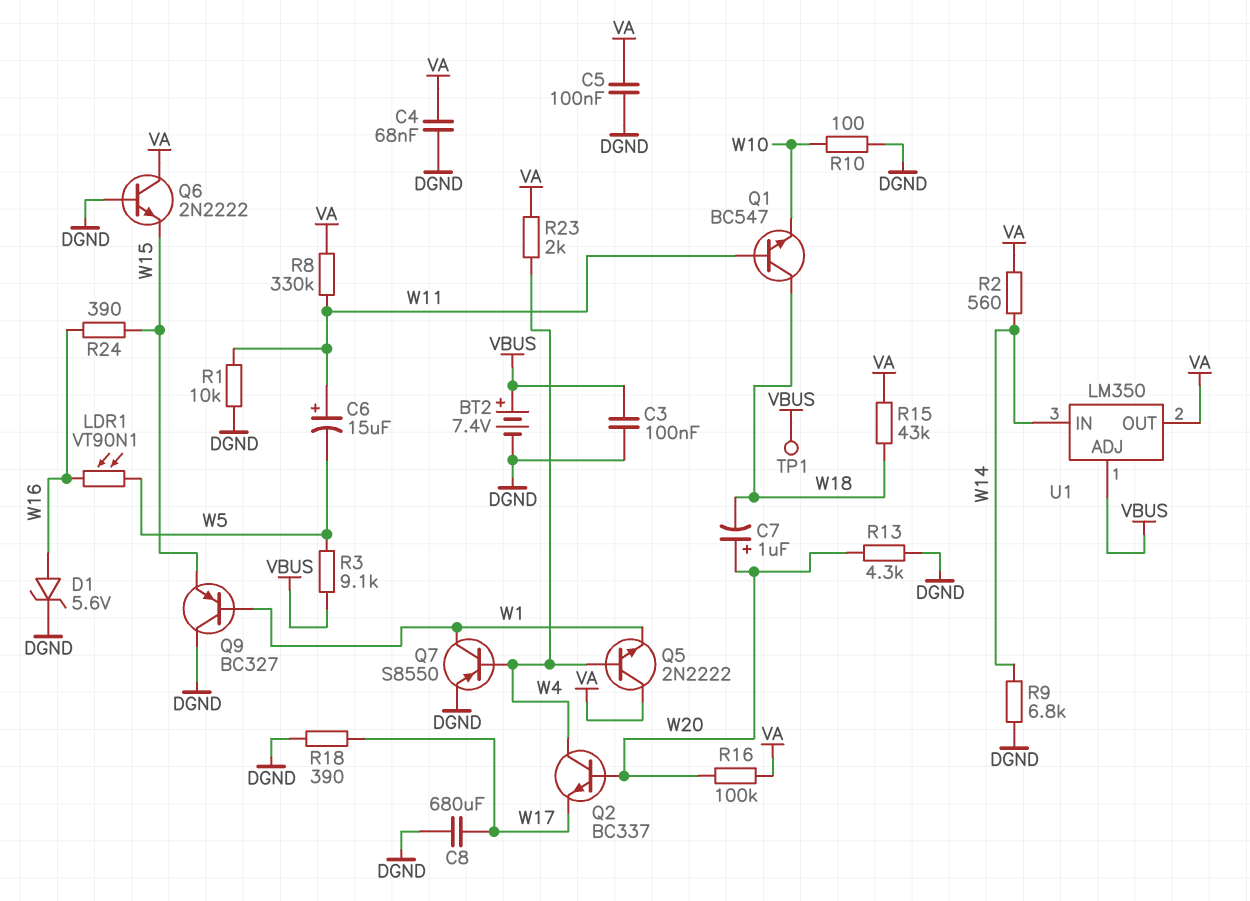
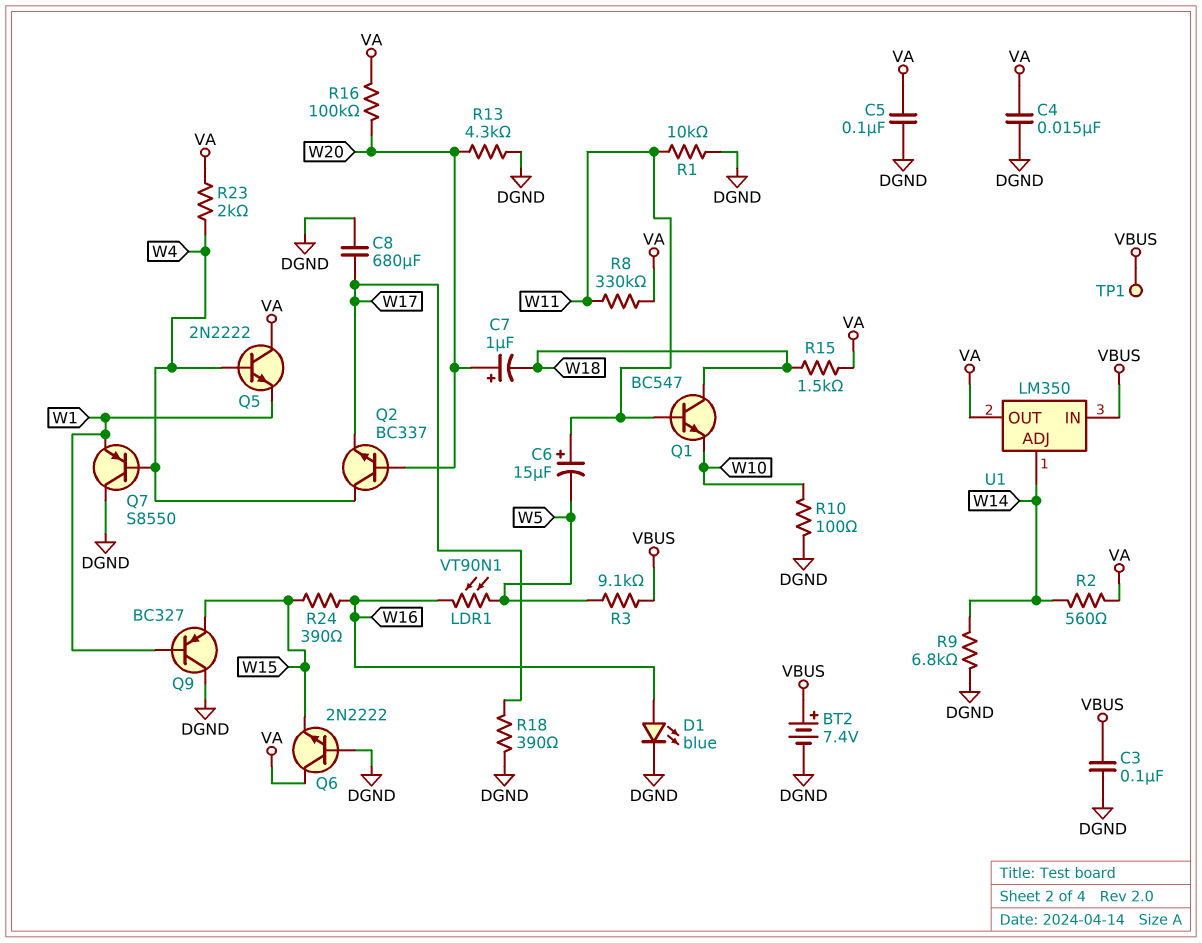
C4: 68nF (DGND, VA) -> 15nF (DGND, VA)
D1: zener 5.6V (A W16, K DGND) -> LED blue (A W16, K DGND)
Q7: PNP S8550 (B W4, C W1, E DGND) -> PNP S8550 (B W4, C DGND, E W1)
R15: 43k (VA, W18) -> 1.5k (VA, W18)
U1 pin ADJ: VBUS -> W14
U1 pin IN: W14 -> VBUS

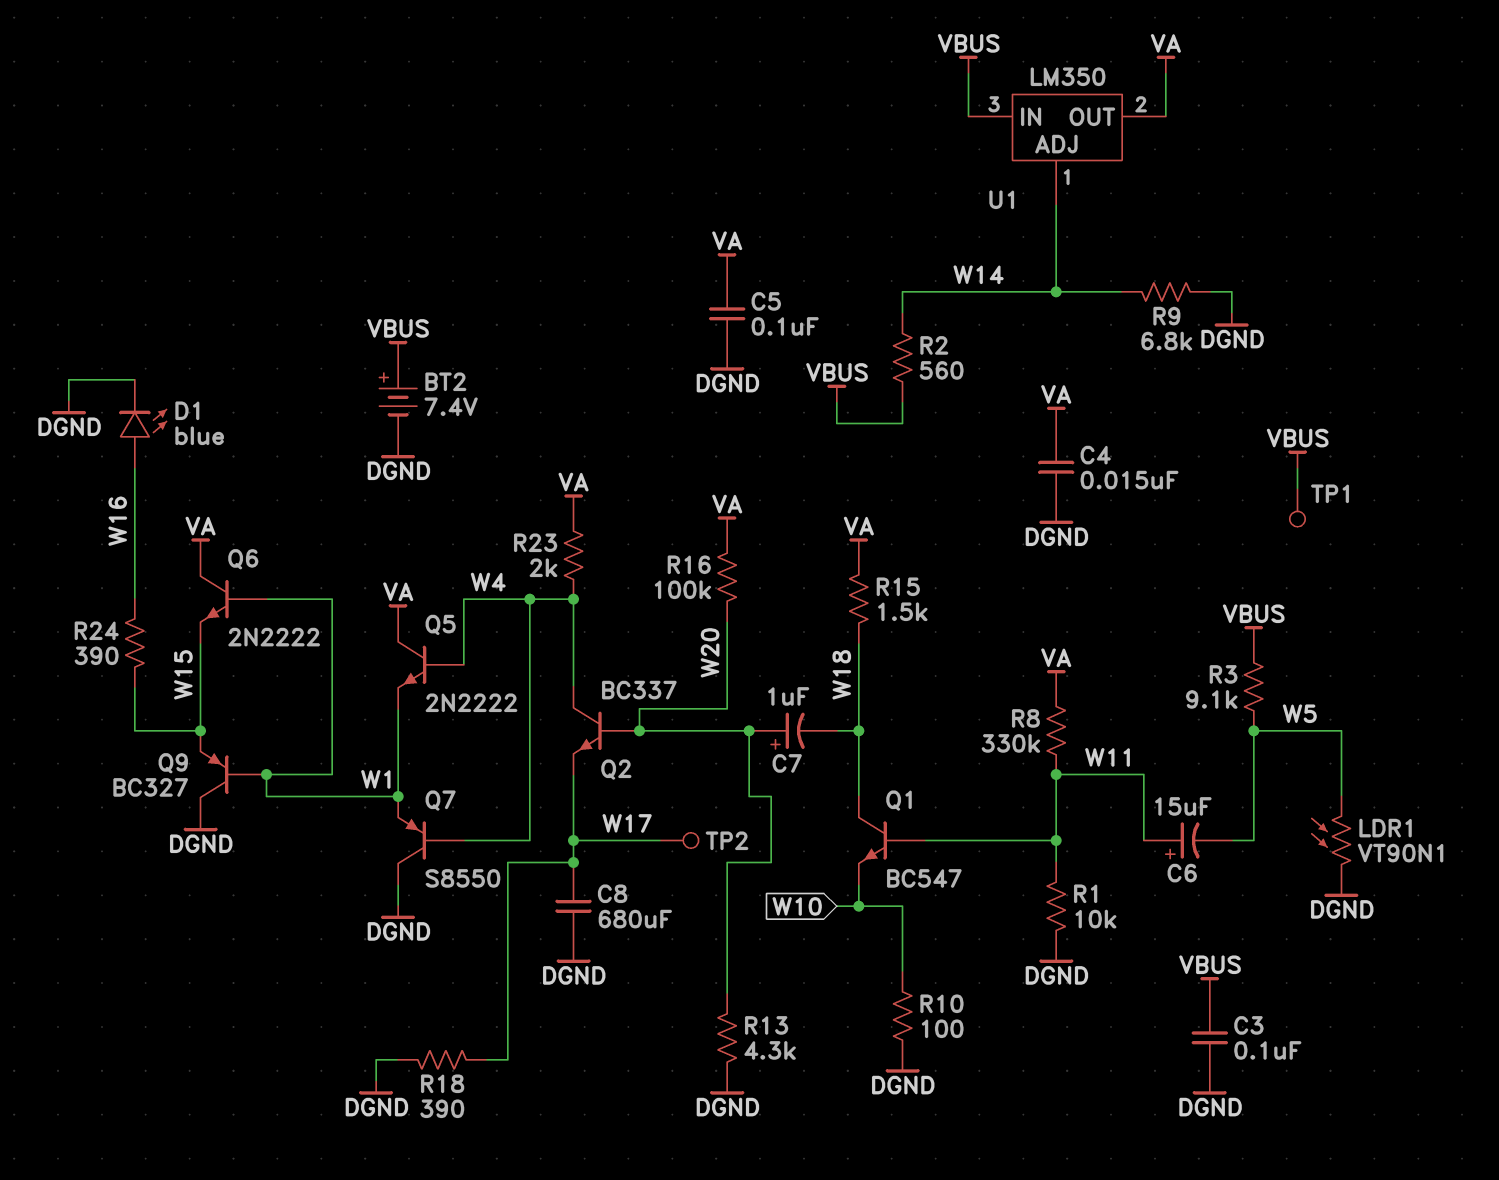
LDR1: VT90N1 (W5, W16) -> VT90N1 (DGND, W5)
Q6: NPN 2N2222 (B DGND, C VA, E W15) -> NPN 2N2222 (B W1, C VA, E W15)
R2: 560 (VA, W14) -> 560 (VBUS, W14)
TP2: none -> test point (W17)

